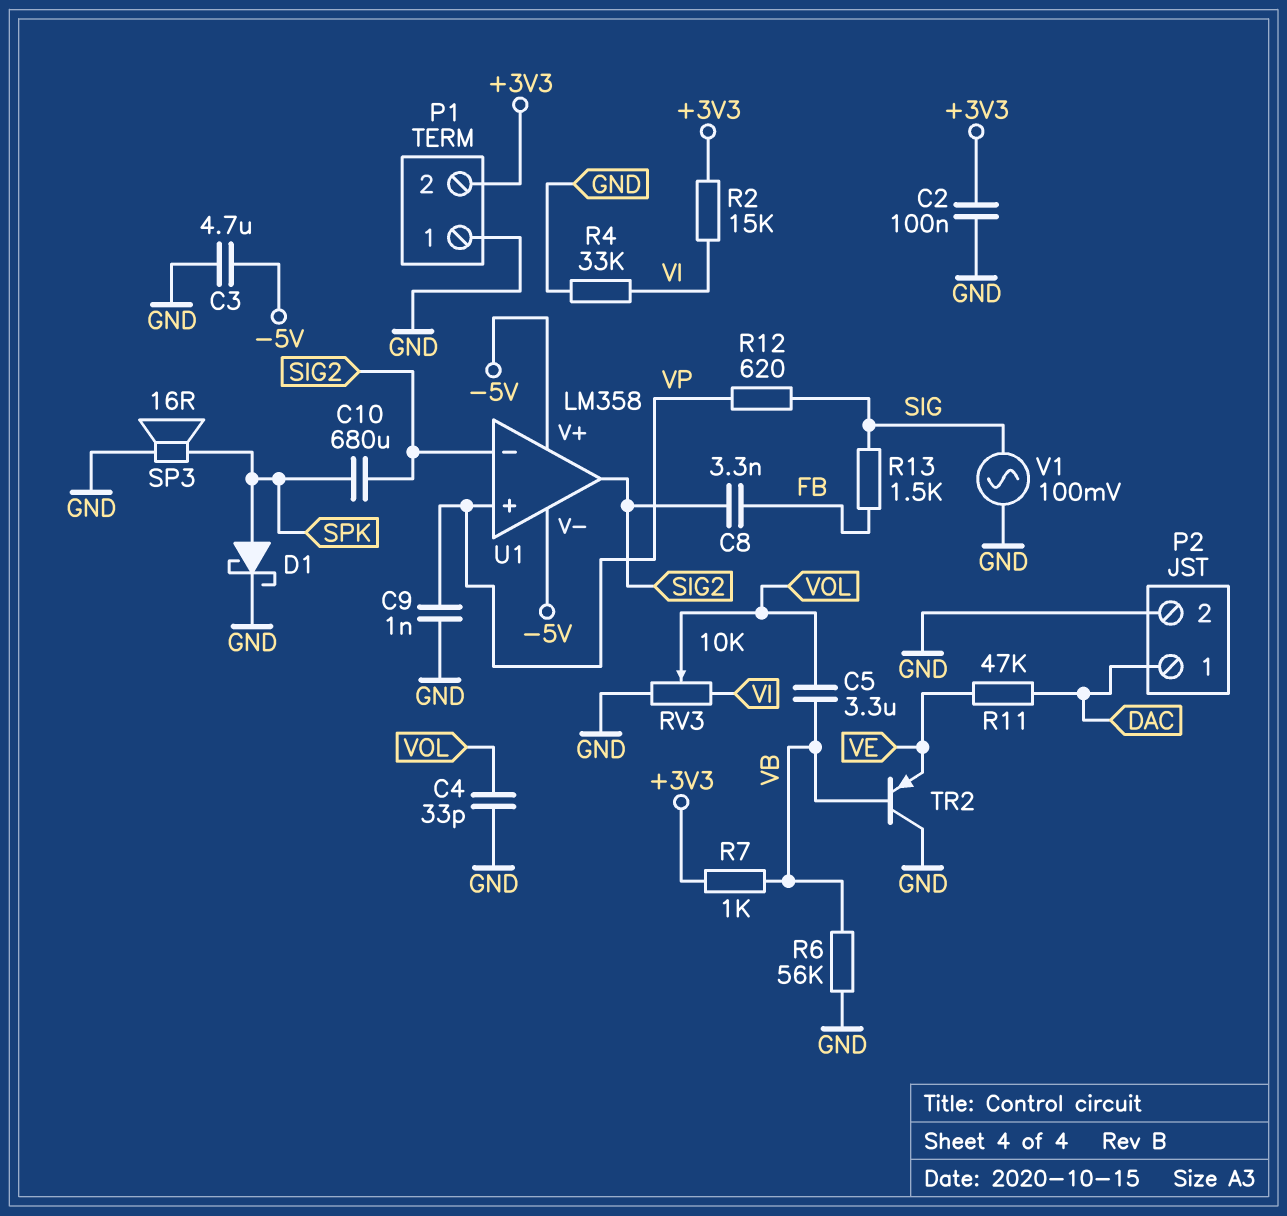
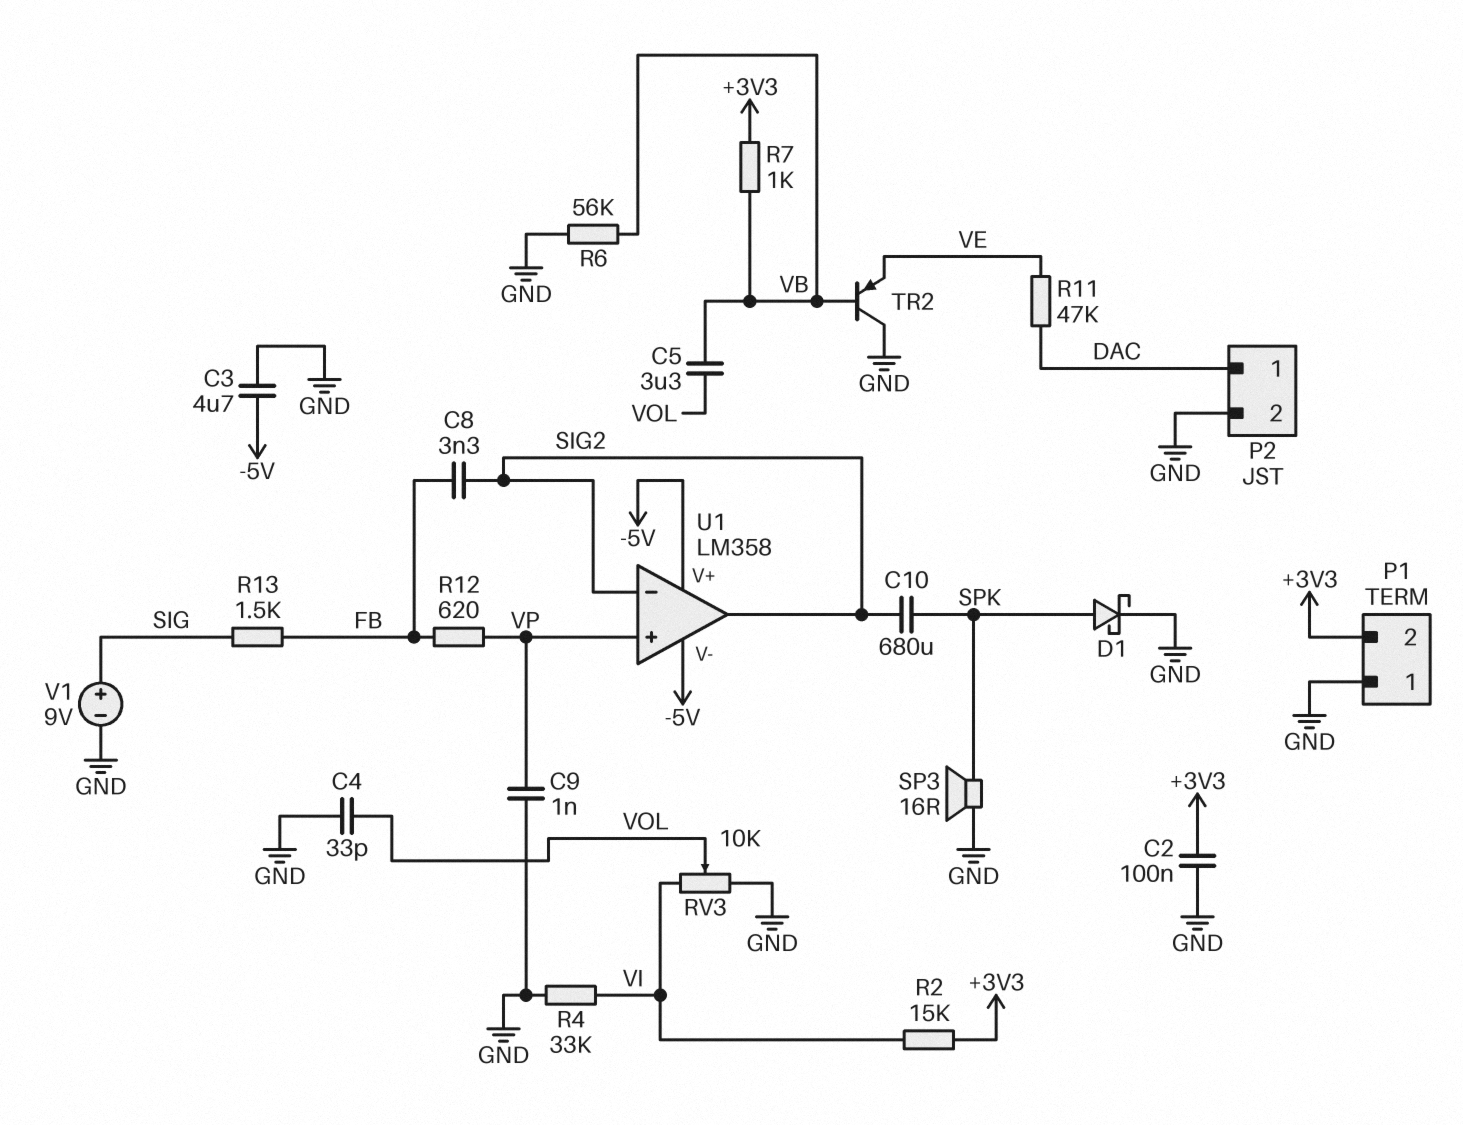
R12: 620 (SIG, VP) -> 620 (FB, VP)
V1: AC 100mV (GND, SIG) -> 9V (plus SIG, minus GND)

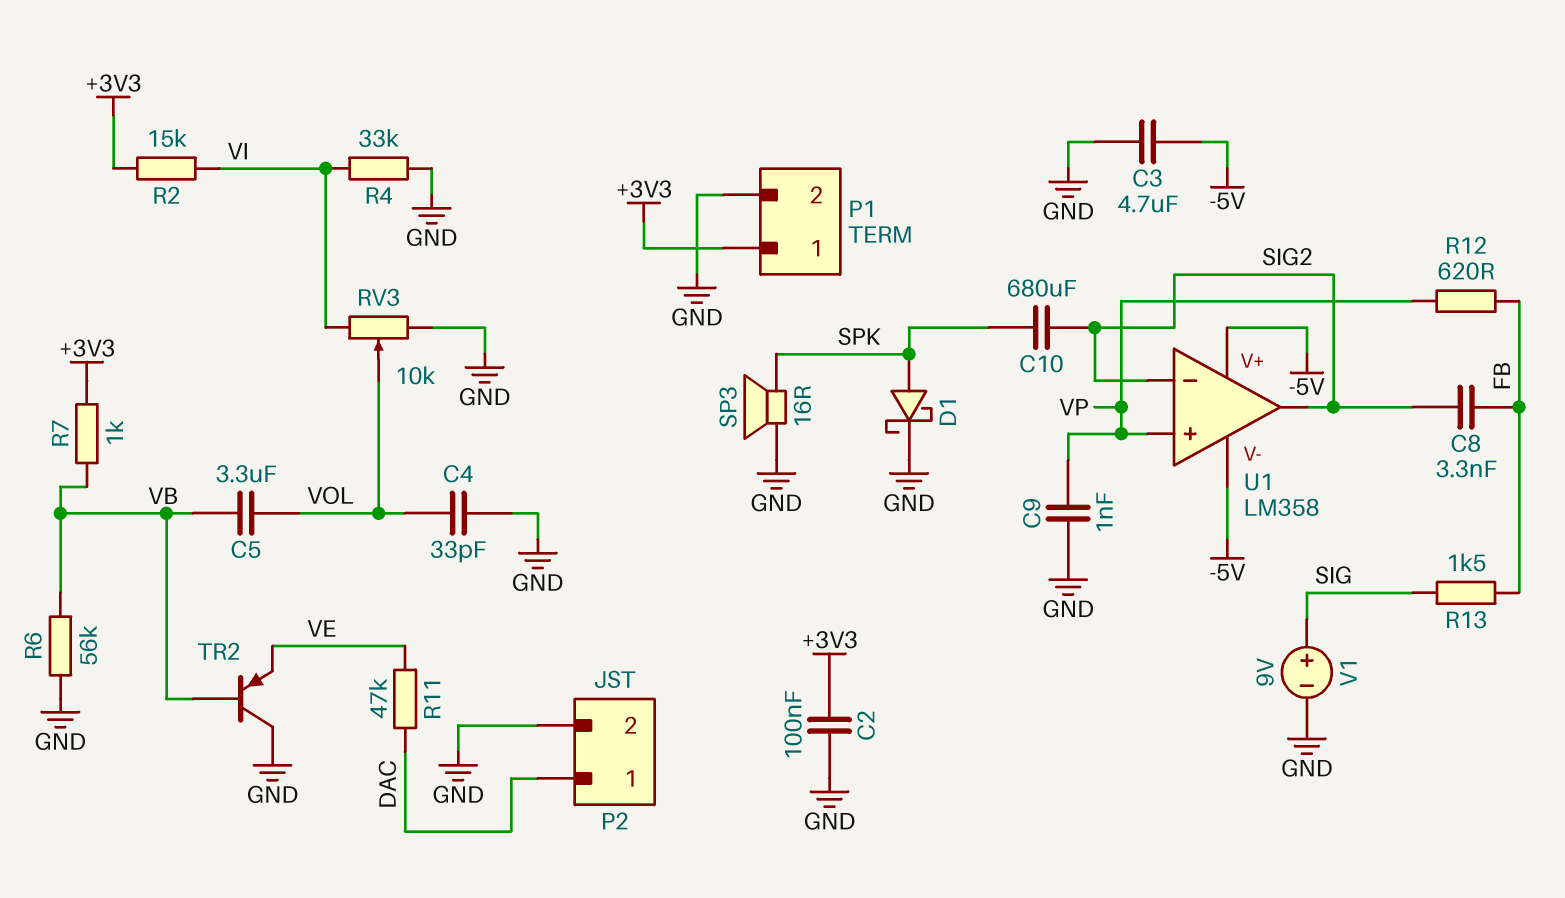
P1 pin 1: GND -> +3V3
P1 pin 2: +3V3 -> GND

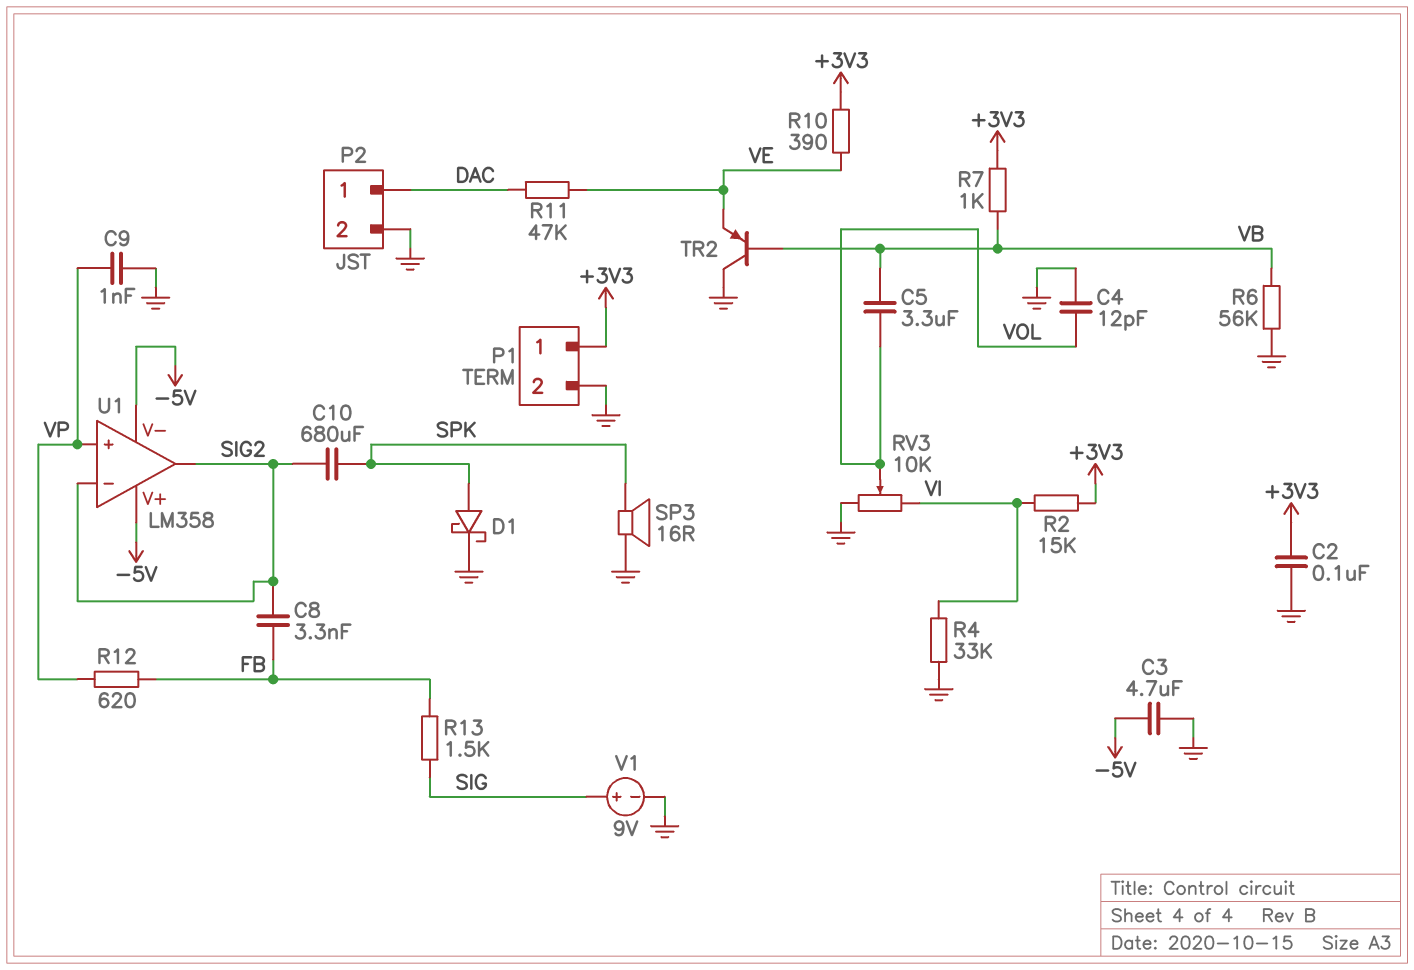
C4: 33pF (GND, VOL) -> 12pF (GND, VOL)
R10: none -> 390 (+3V3, VE)

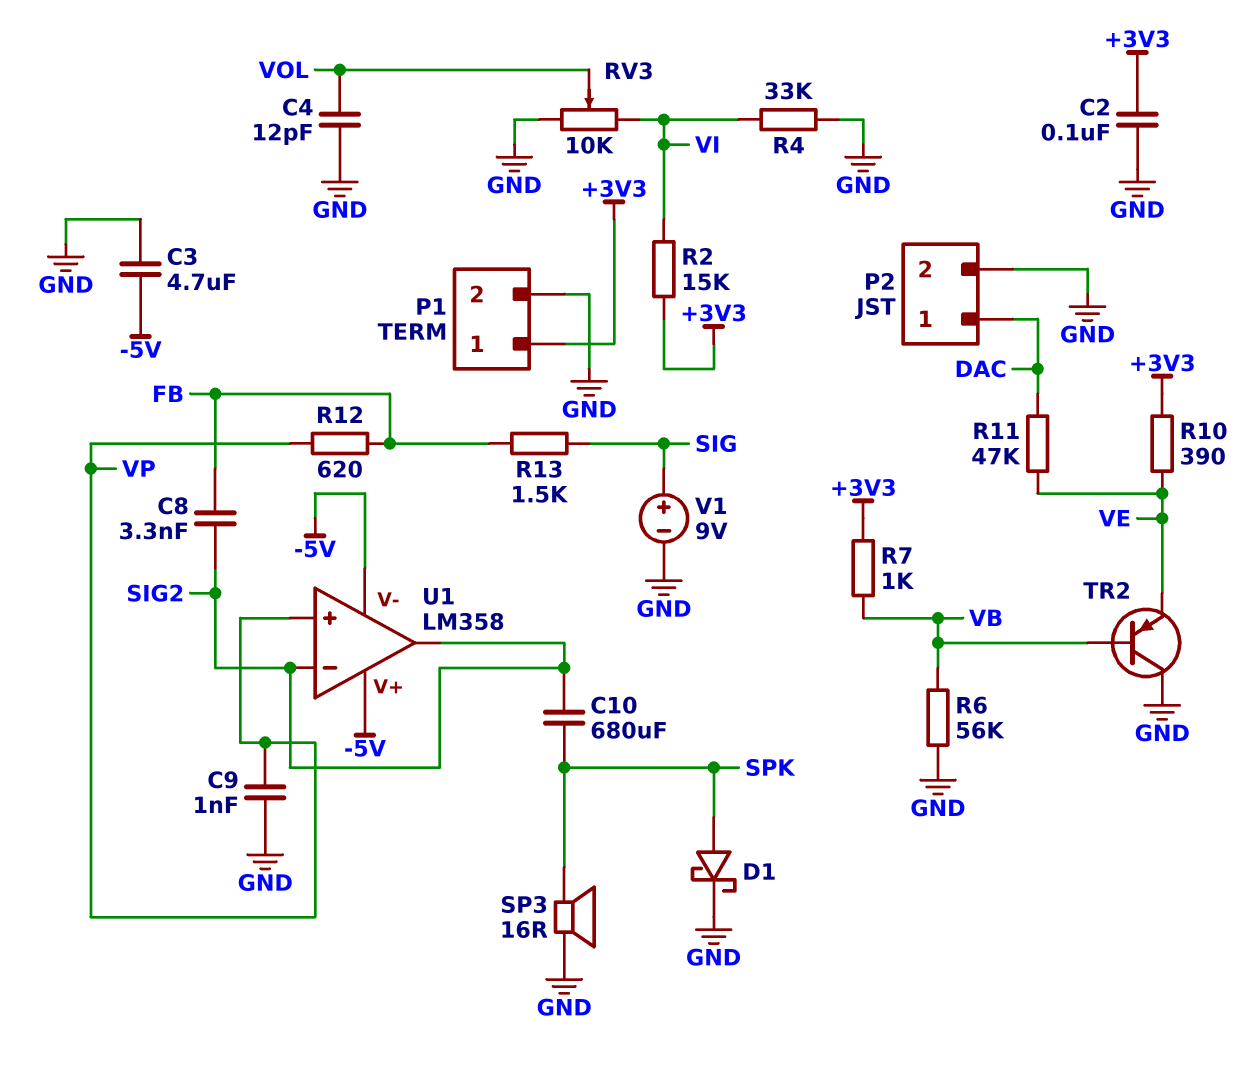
C5: 3.3uF (VB, VOL) -> none

